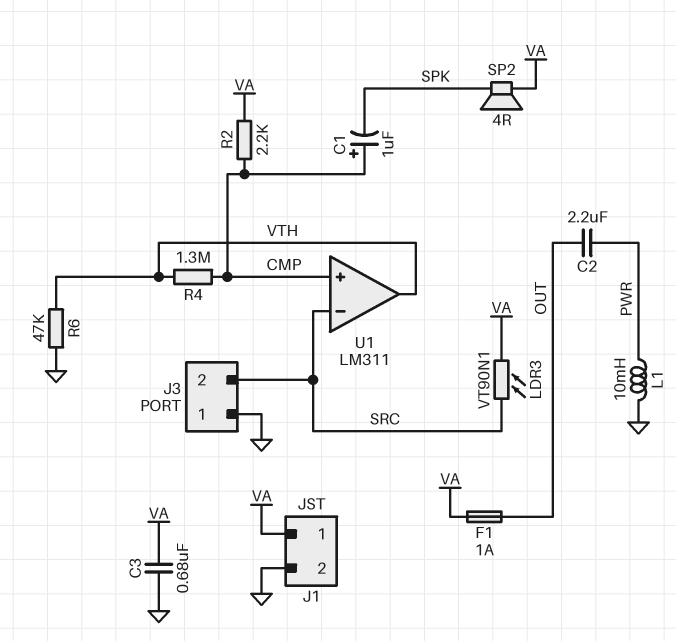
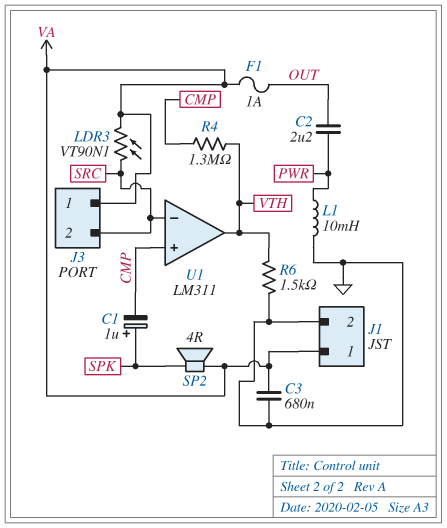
C1: 1uF (plus CMP, minus SPK) -> 1uF (plus SPK, minus CMP)
J3 pin 1: GND -> VA
R2: 2.2k (CMP, VA) -> none
R6: 47k (GND, VTH) -> 1.5k (GND, VTH)

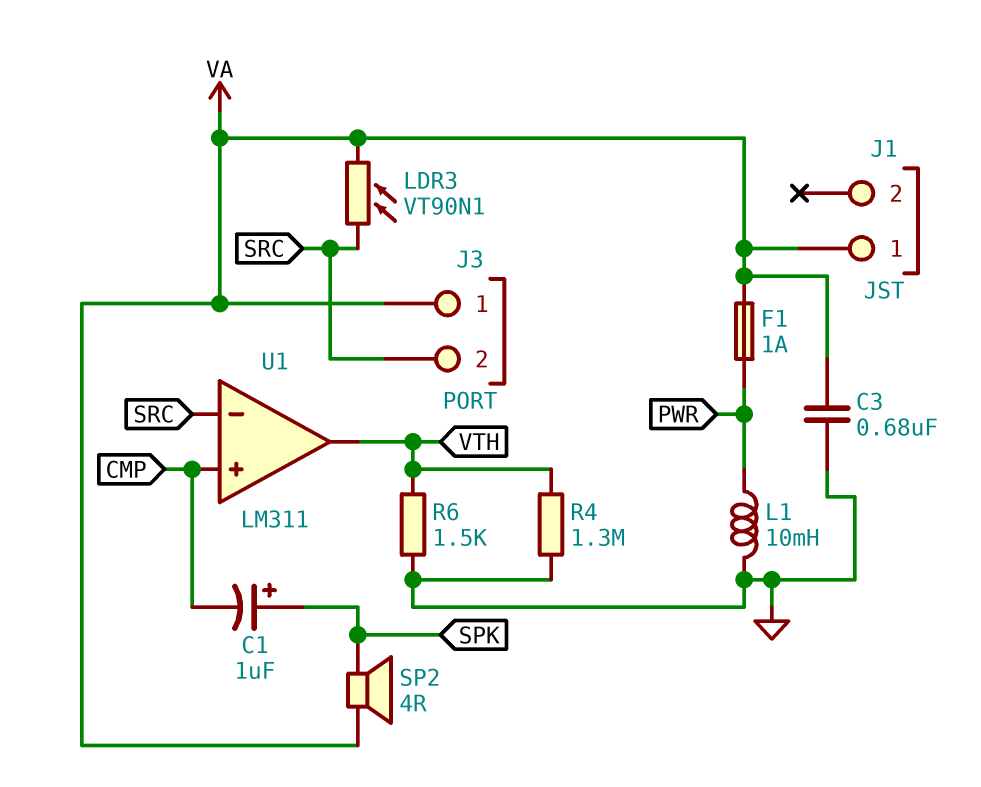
C2: 2.2uF (OUT, PWR) -> none
F1: 1A (OUT, VA) -> 1A (PWR, VA)
J1 pin 2: GND -> none
R4: 1.3M (CMP, VTH) -> 1.3M (GND, VTH)

